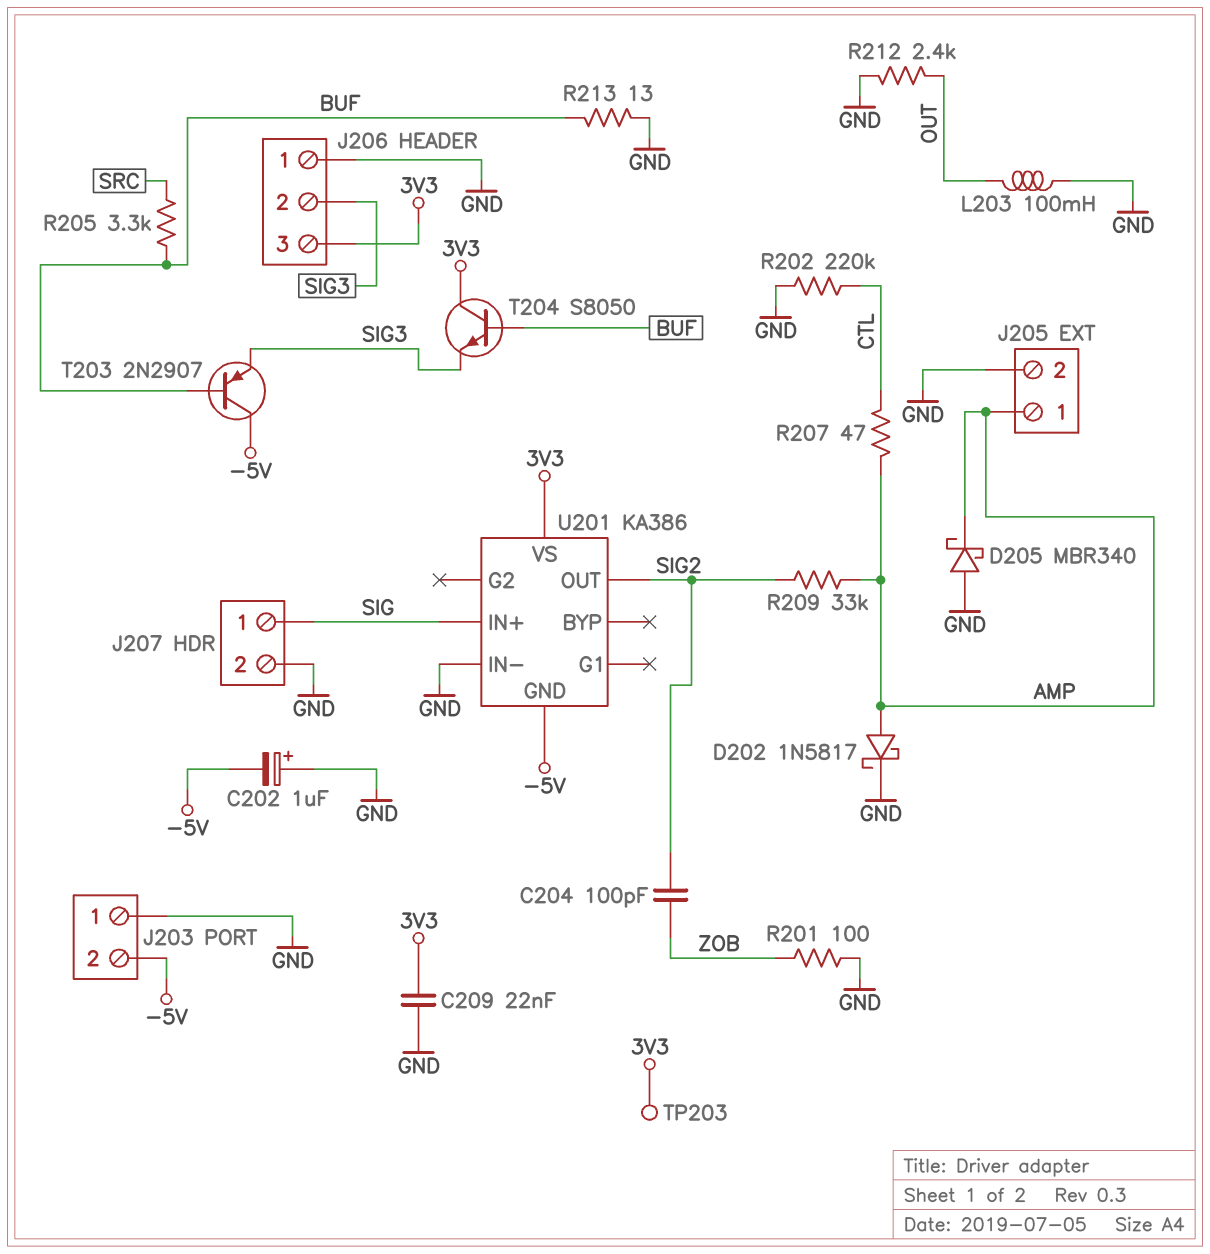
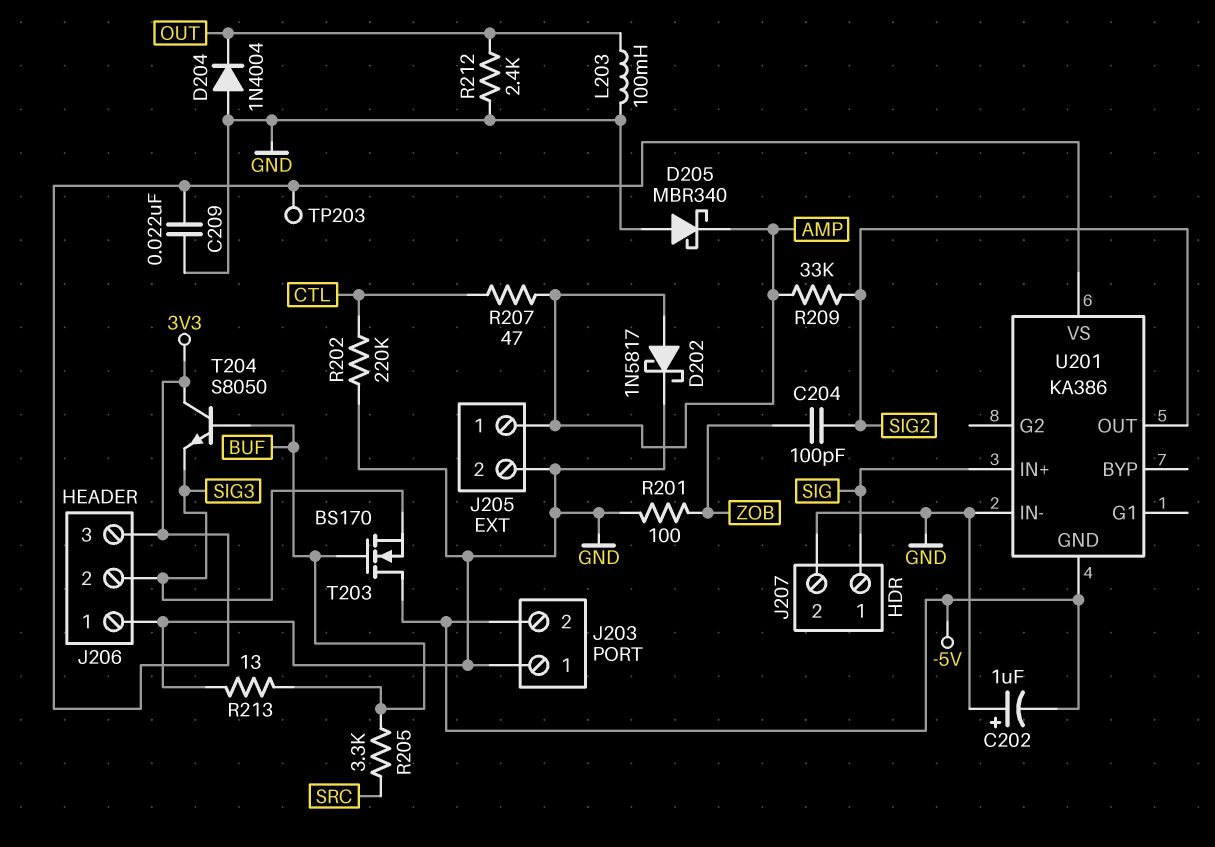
D204: none -> diode 1N4004 (A GND, K OUT)
T203: PNP 2N2907 (B BUF, C -5V, E SIG3) -> NMOS BS170 (G BUF, D -5V, S SIG3)

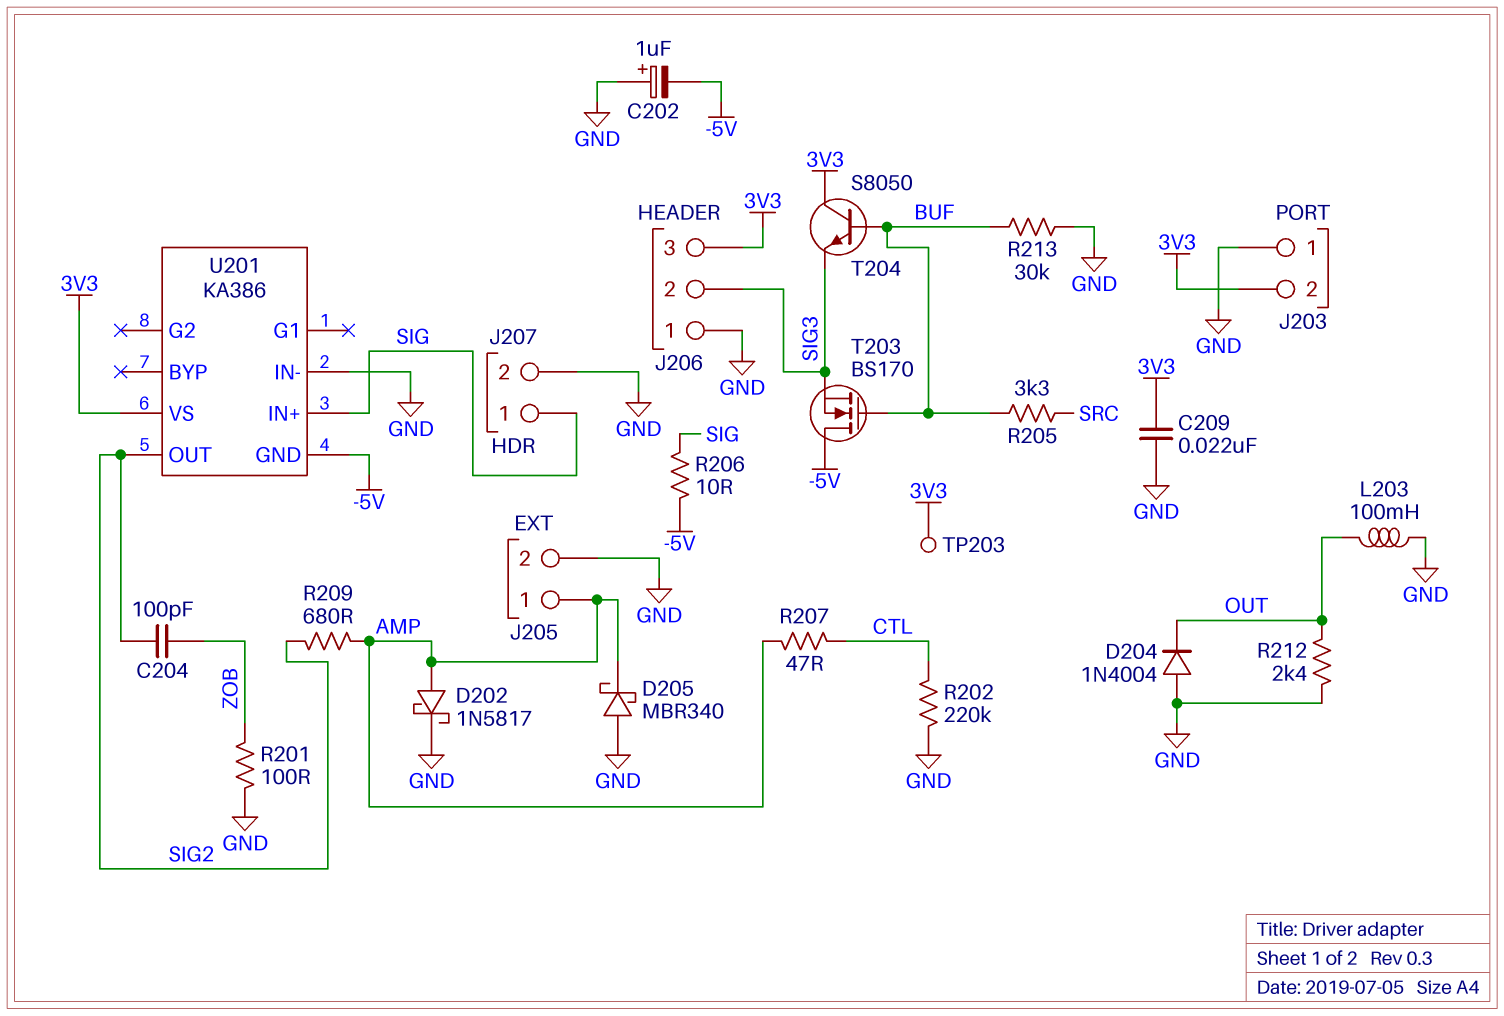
J203 pin 2: -5V -> 3V3
R206: none -> 10 (-5V, SIG)
R209: 33k (AMP, SIG2) -> 680 (AMP, SIG2)
R213: 13 (BUF, GND) -> 30k (BUF, GND)

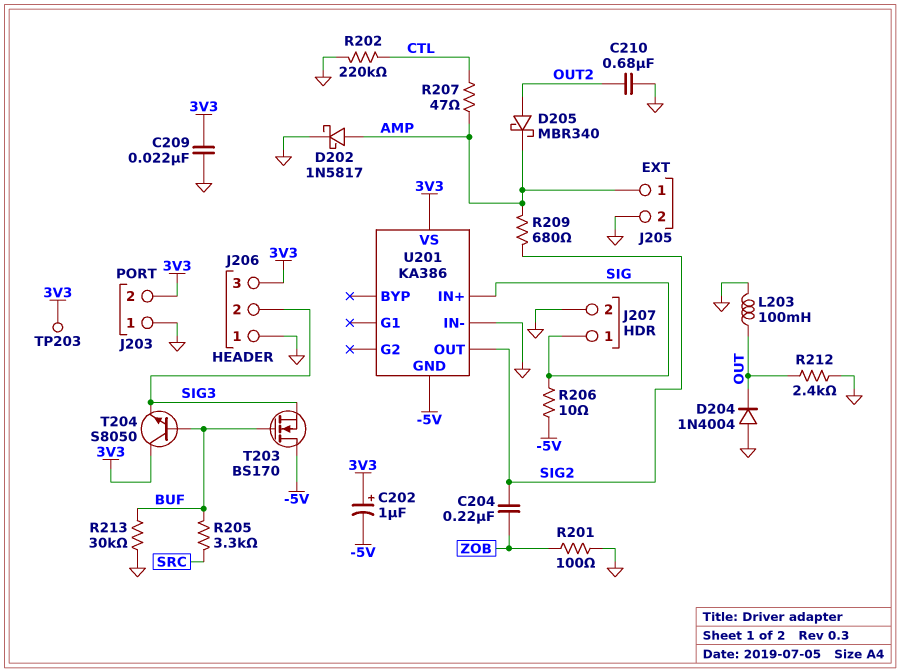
C202: 1uF (plus GND, minus -5V) -> 1uF (plus 3V3, minus -5V)
C204: 100pF (SIG2, ZOB) -> 220nF (SIG2, ZOB)
C210: none -> 680nF (GND, OUT2)
D205: schottky MBR340 (A GND, K AMP) -> schottky MBR340 (A OUT2, K AMP)

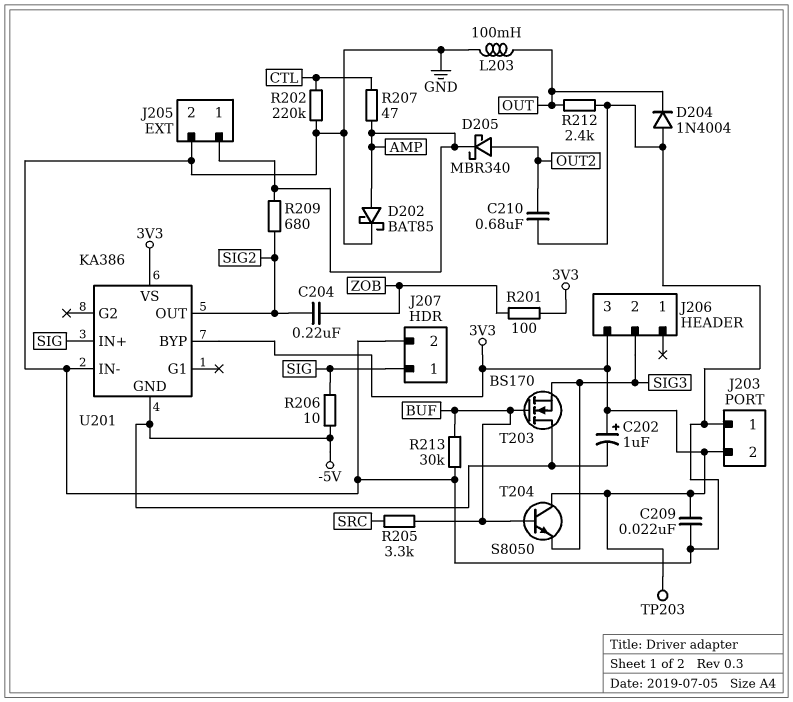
D202: schottky 1N5817 (A AMP, K GND) -> schottky BAT85 (A AMP, K GND)
J206 pin 1: GND -> none
R201: 100 (GND, ZOB) -> 100 (3V3, ZOB)
U201 pin BYP: none -> 3V3

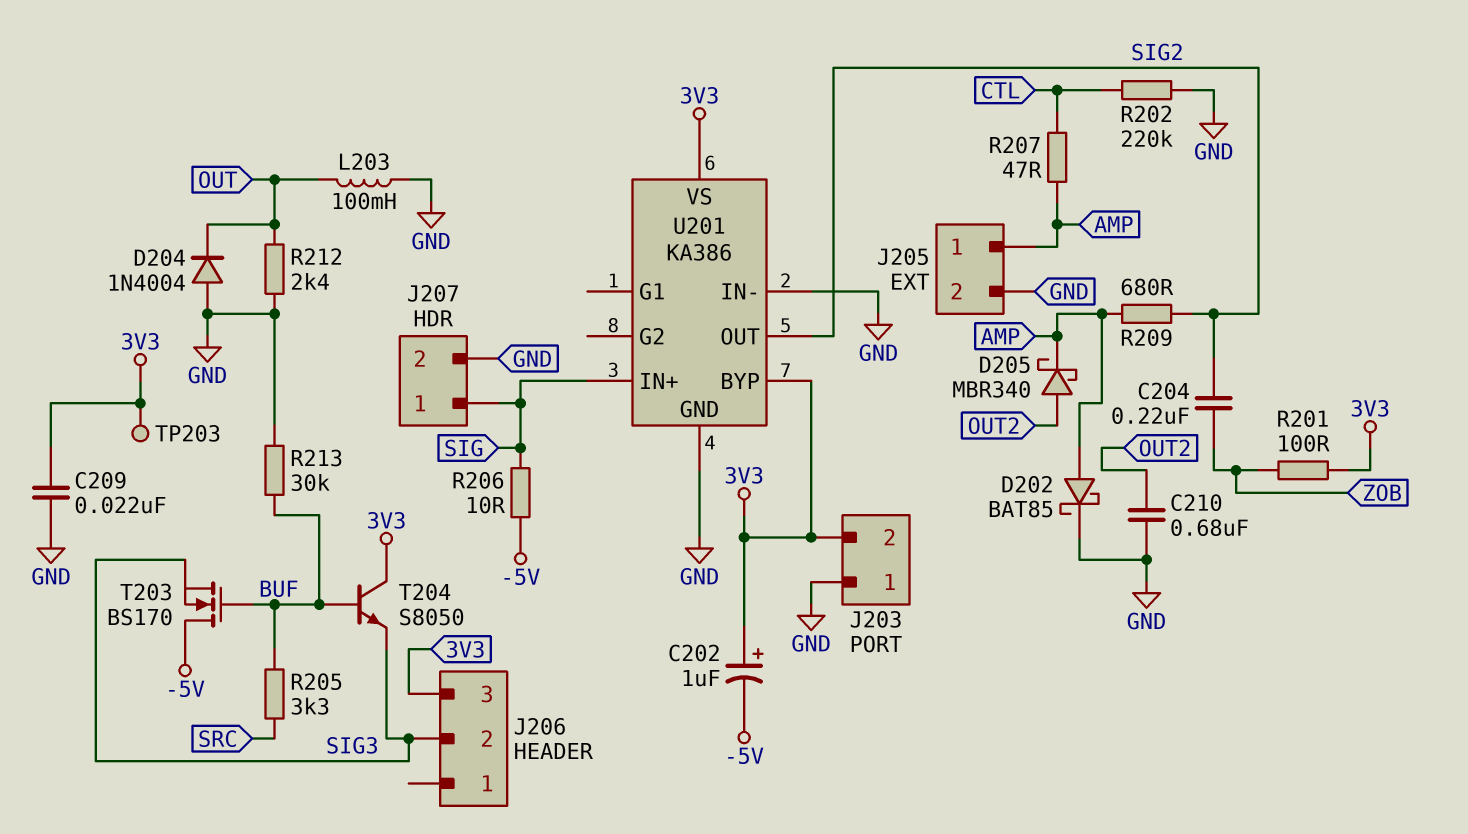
U201 pin GND: -5V -> GND

